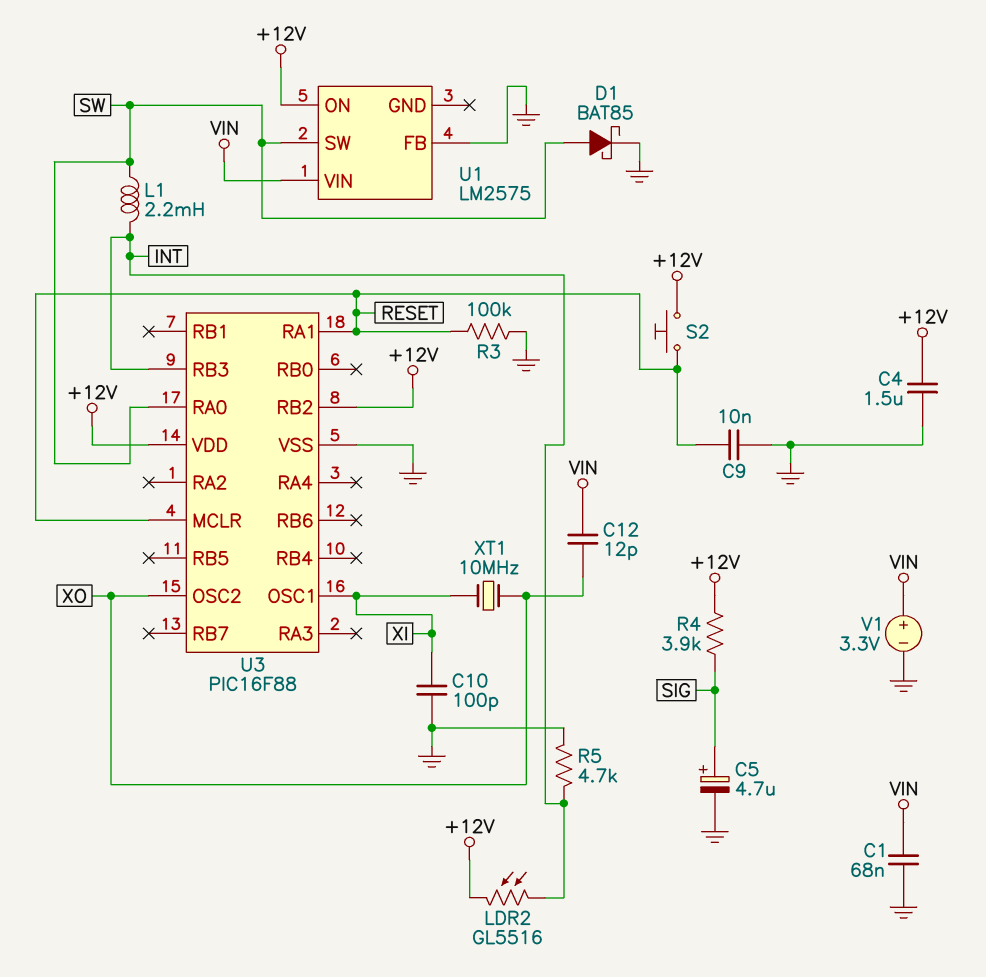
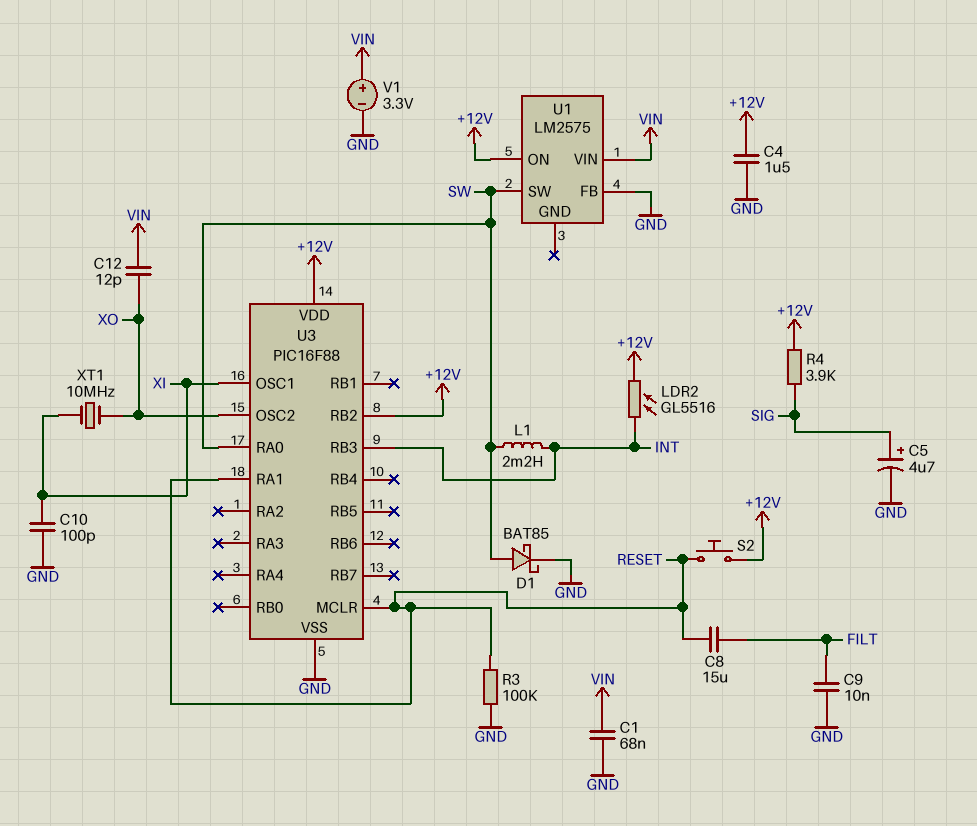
C8: none -> 15uF (FILT, RESET)
C9: 10nF (GND, RESET) -> 10nF (FILT, GND)
R5: 4.7k (GND, INT) -> none

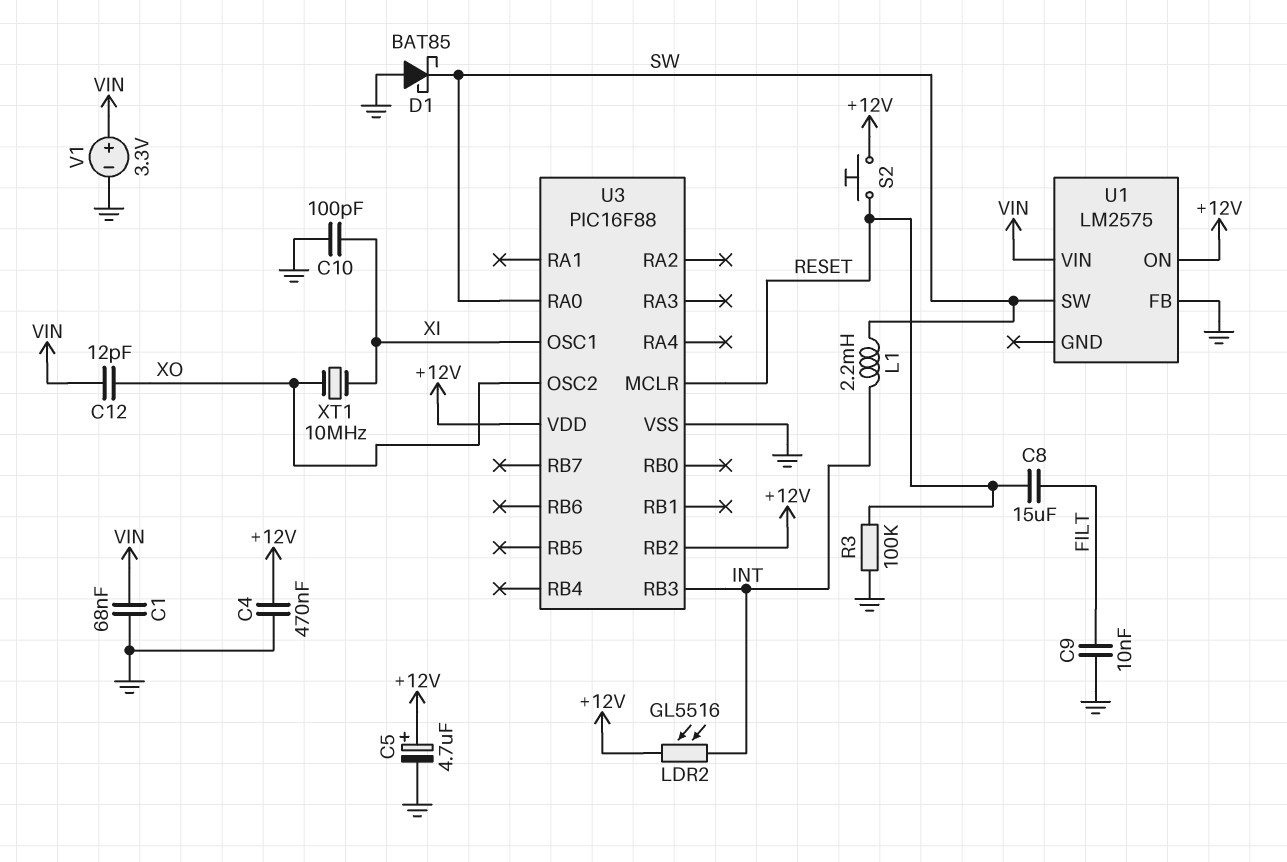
C4: 1.5uF (+12V, GND) -> 470nF (+12V, GND)
C5: 4.7uF (plus SIG, minus GND) -> 4.7uF (plus +12V, minus GND)
D1: schottky BAT85 (A SW, K GND) -> schottky BAT85 (A GND, K SW)
R4: 3.9k (+12V, SIG) -> none
U3 pin RA1: RESET -> none

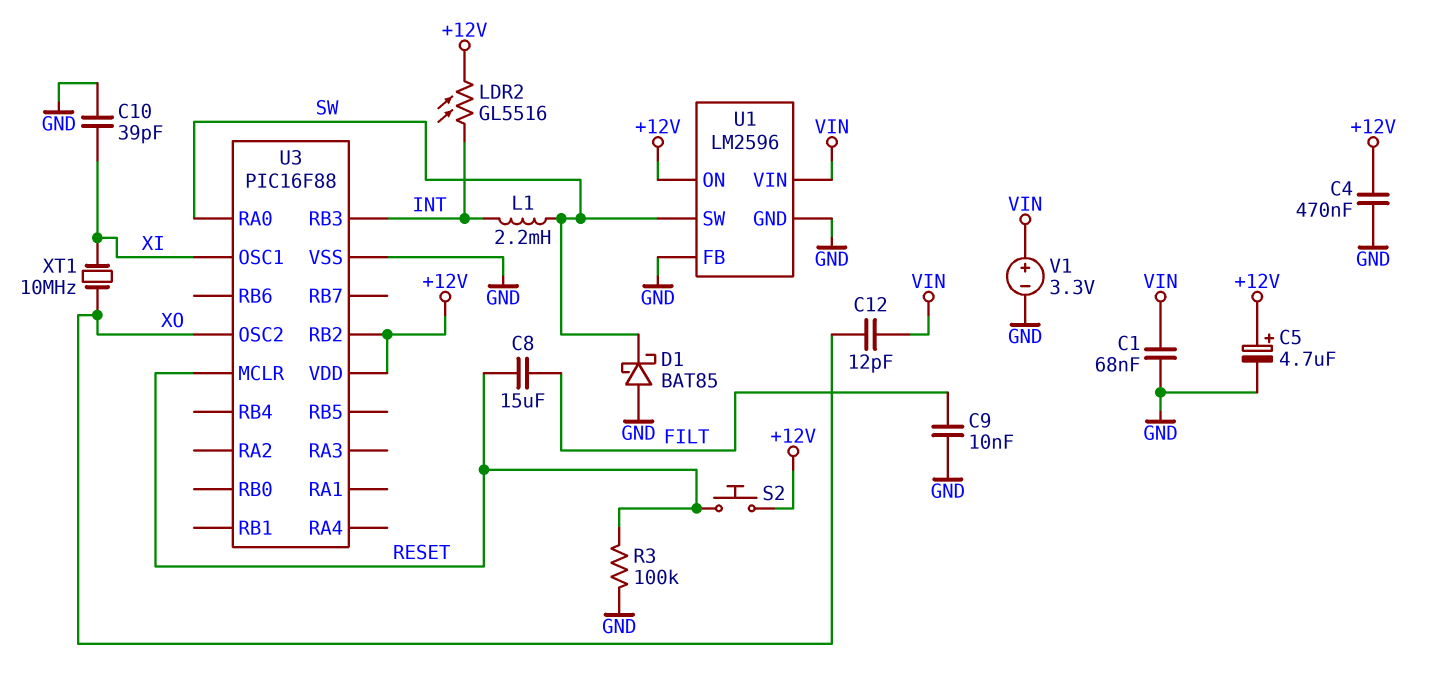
C10: 100pF (GND, XI) -> 39pF (GND, XI)
U1: LM2575 -> LM2596
U1 pin GND: none -> GND

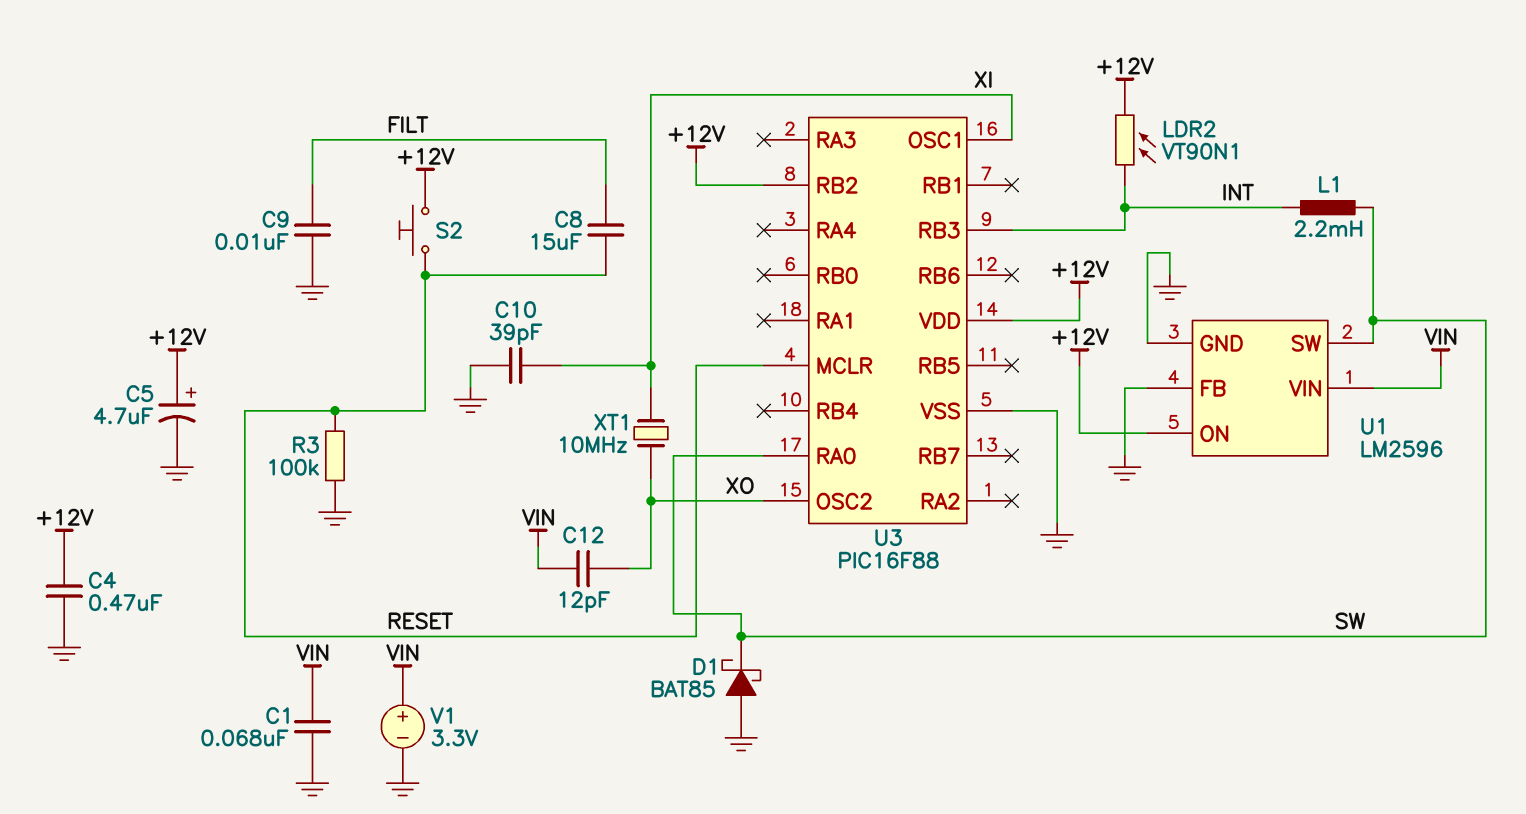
LDR2: GL5516 (+12V, INT) -> VT90N1 (+12V, INT)

